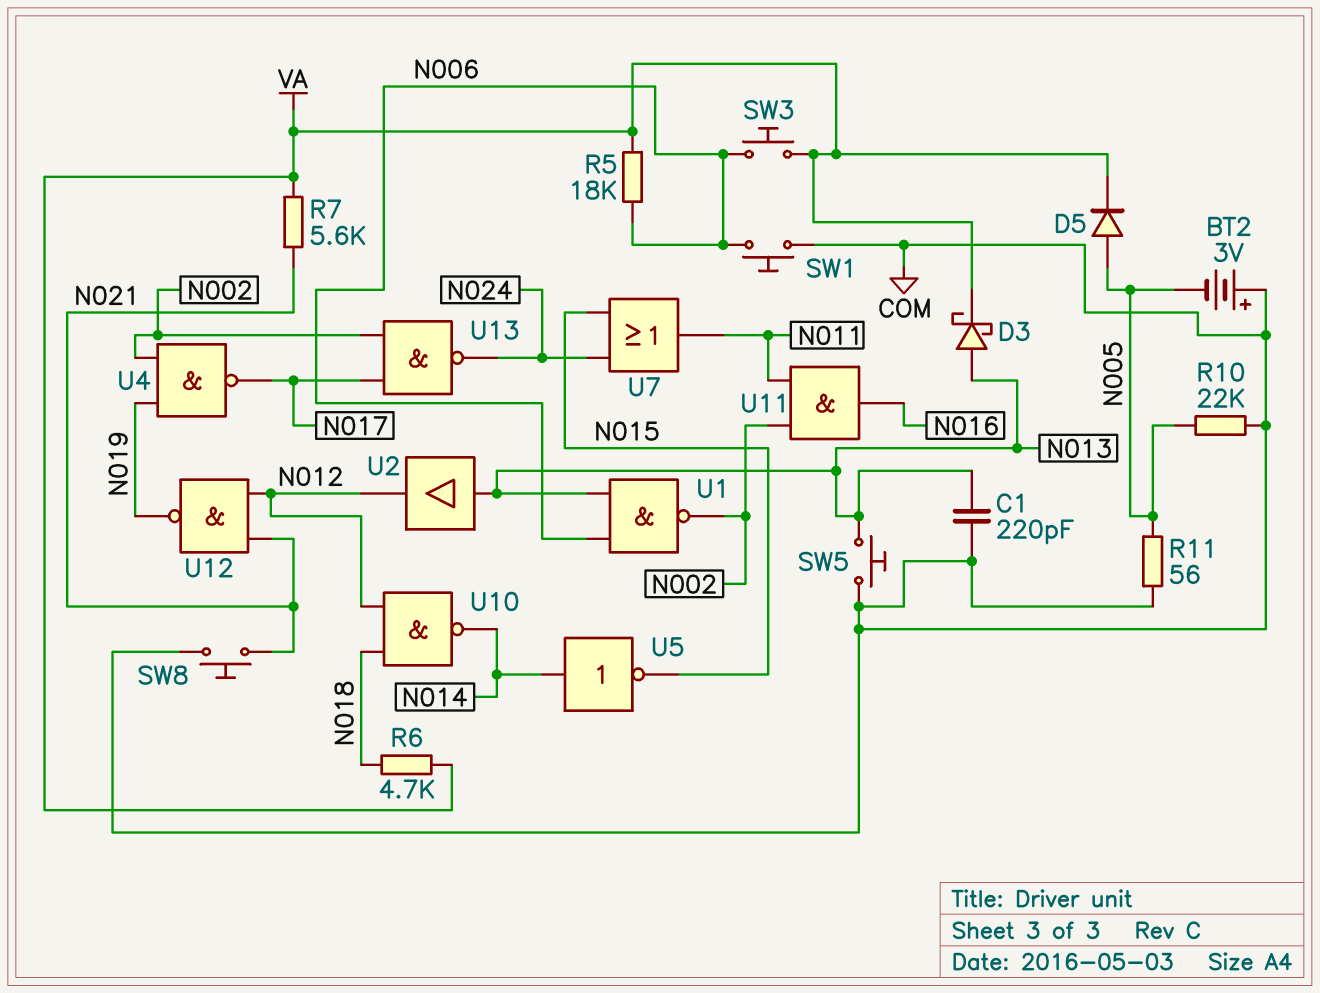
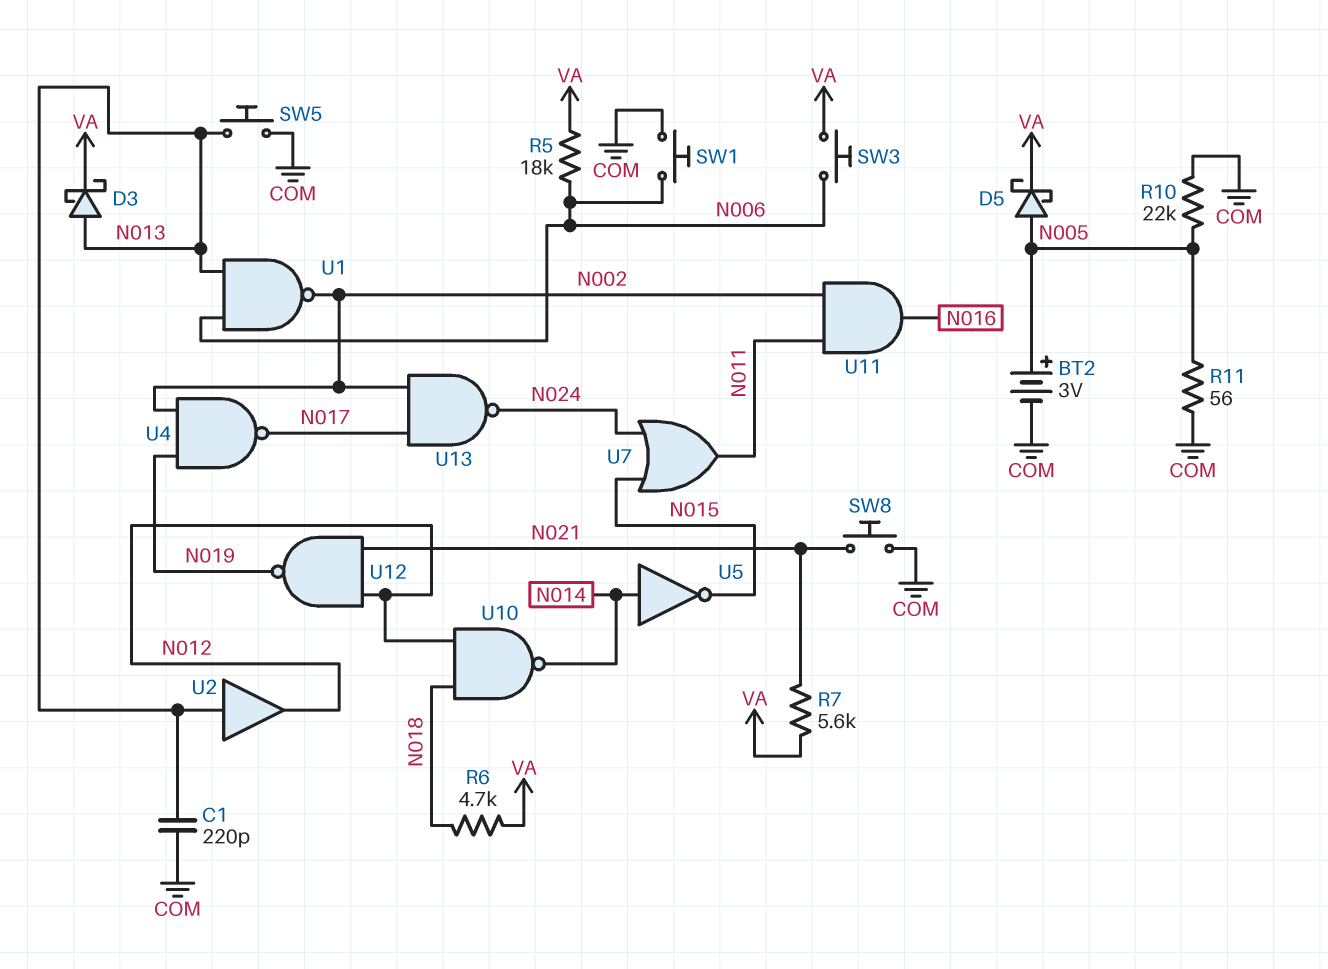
BT2: 3V (plus COM, minus N005) -> 3V (plus N005, minus COM)
D5: diode (A N005, K VA) -> schottky (A N005, K VA)

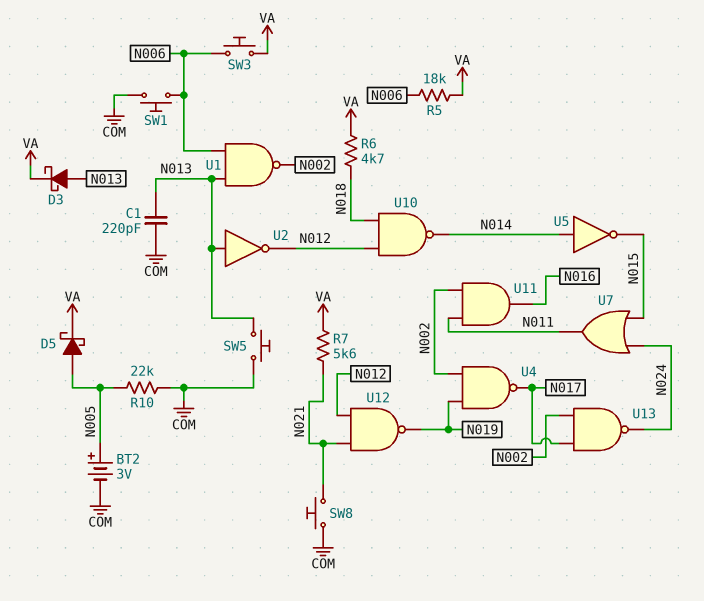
R11: 56 (COM, N005) -> none
U2: buffer (in N013, out N012) -> NOT (in N013, out N012)

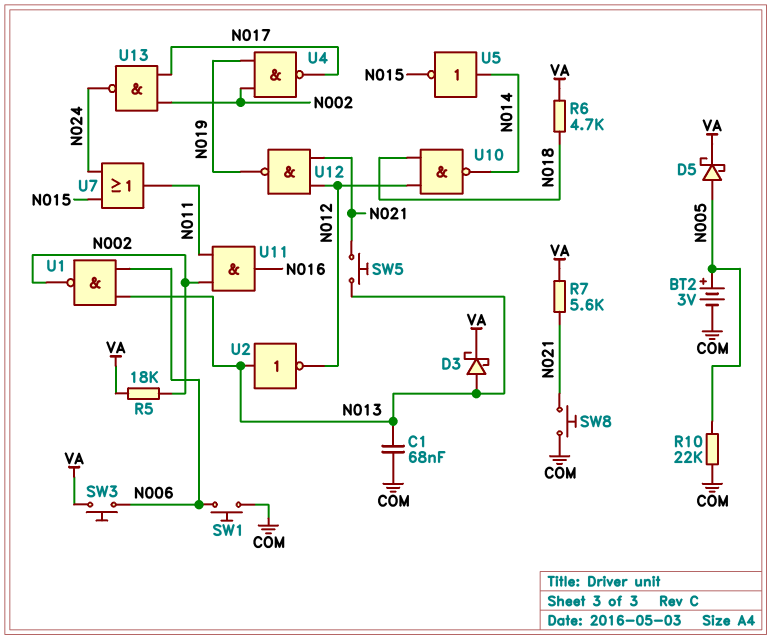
C1: 220pF (COM, N013) -> 68nF (COM, N013)
R5: 18k (N006, VA) -> 18k (N002, VA)
SW5: button (COM, N013) -> button (N013, N021)

